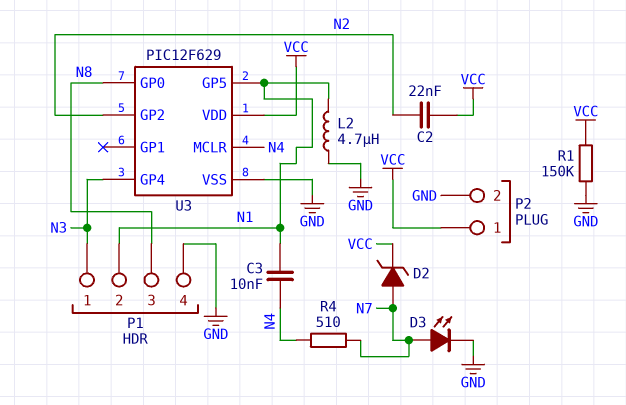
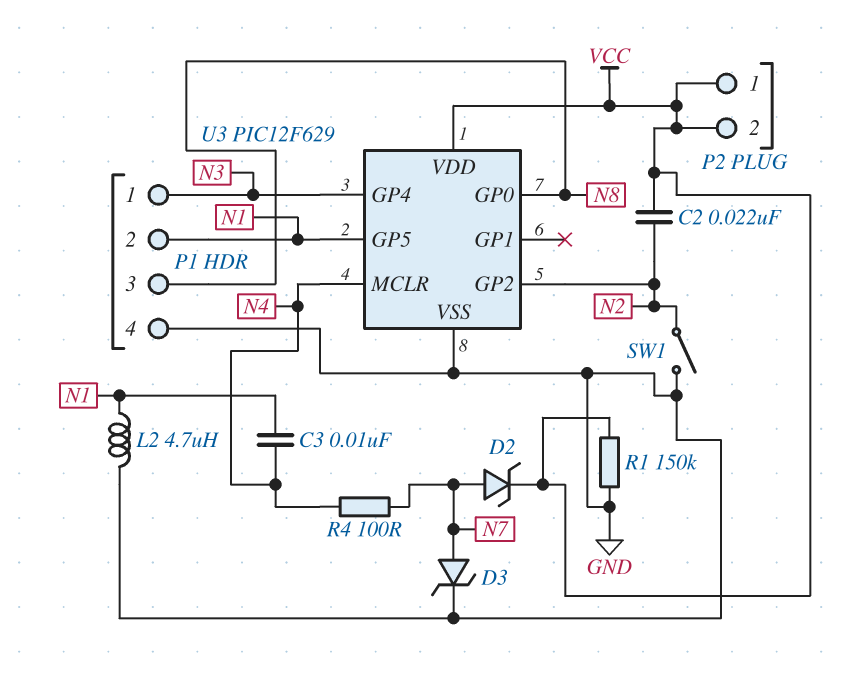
D3: LED (A N7, K GND) -> zener (A N7, K GND)
P2 pin 2: GND -> VCC
R4: 510 (N4, N7) -> 100 (N4, N7)
SW1: none -> switch (GND, N2)

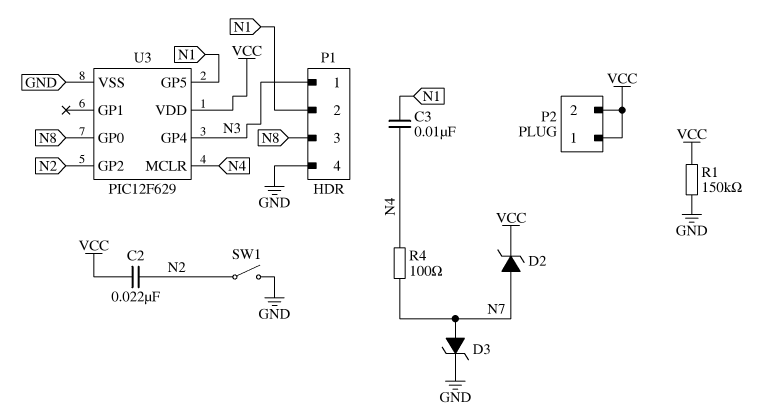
L2: 4.7uH (GND, N1) -> none

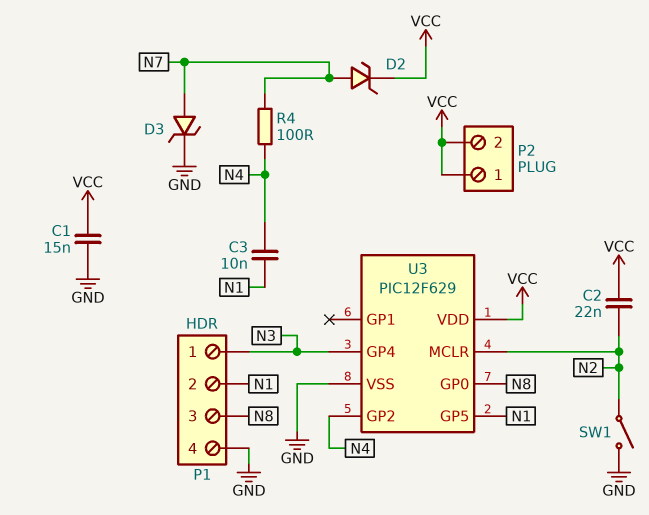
C1: none -> 15nF (GND, VCC)
R1: 150k (GND, VCC) -> none
U3 pin GP2: N2 -> N4
U3 pin MCLR: N4 -> N2

